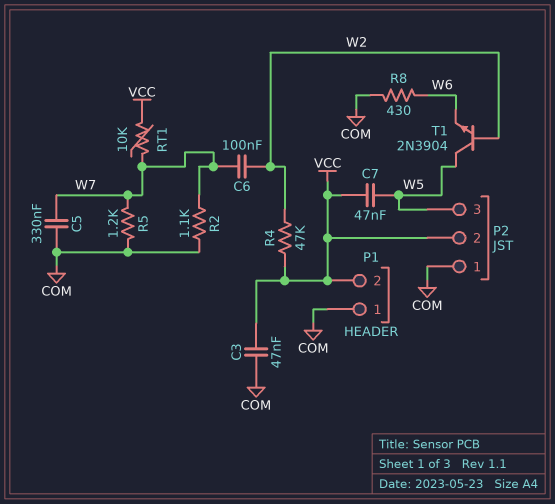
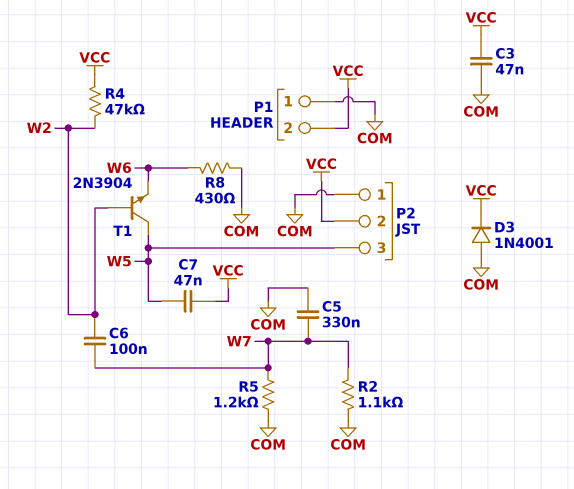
D3: none -> diode 1N4001 (A COM, K VCC)
RT1: 10k (VCC, W7) -> none

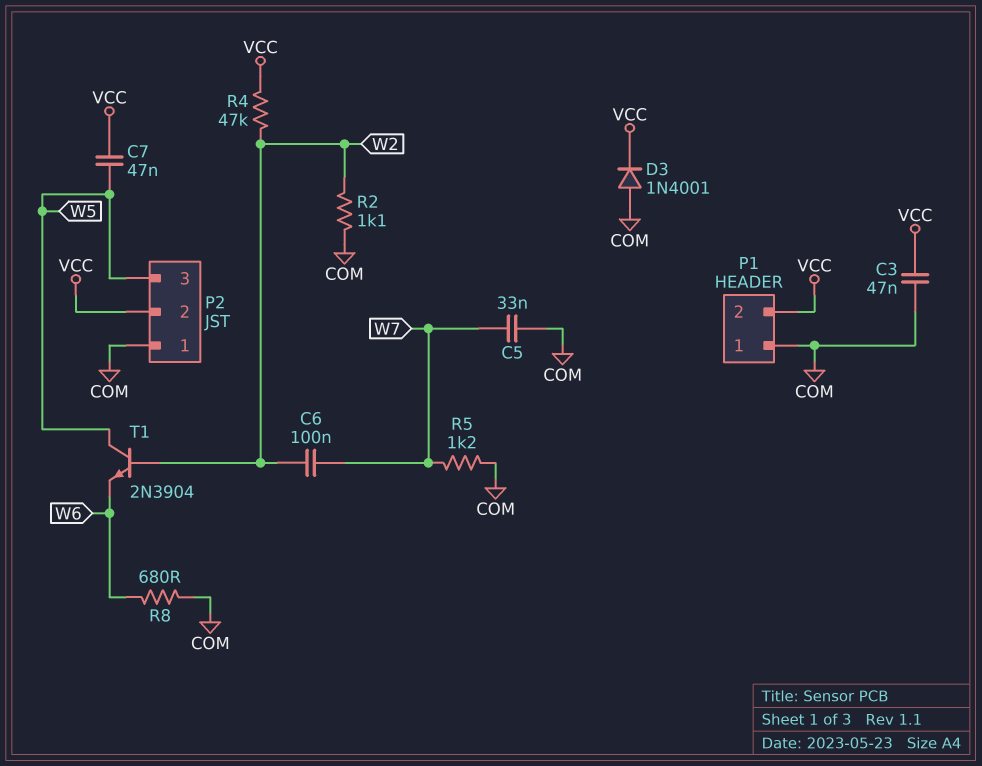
C5: 330nF (COM, W7) -> 33nF (COM, W7)
R2: 1.1k (COM, W7) -> 1.1k (COM, W2)
R8: 430 (COM, W6) -> 680 (COM, W6)

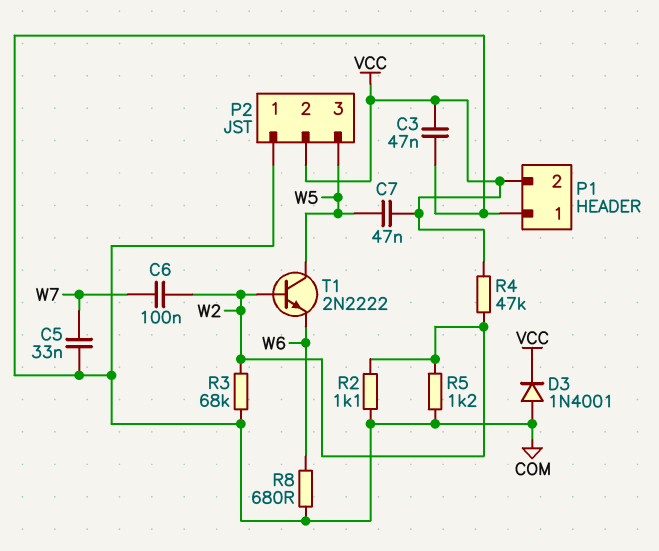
R3: none -> 68k (COM, W2)
R5: 1.2k (COM, W7) -> 1.2k (COM, W2)
T1: NPN 2N3904 (B W2, C W5, E W6) -> NPN 2N2222 (B W2, C W5, E W6)

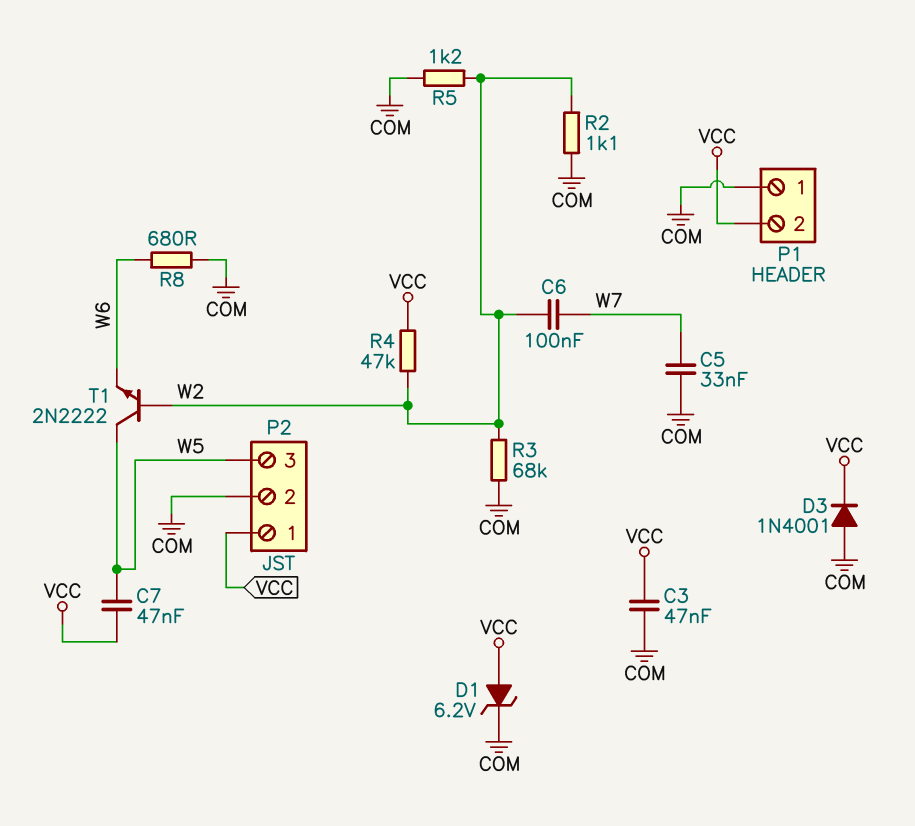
D1: none -> zener 6.2V (A VCC, K COM)
P2 pin 1: COM -> VCC
P2 pin 2: VCC -> COM

